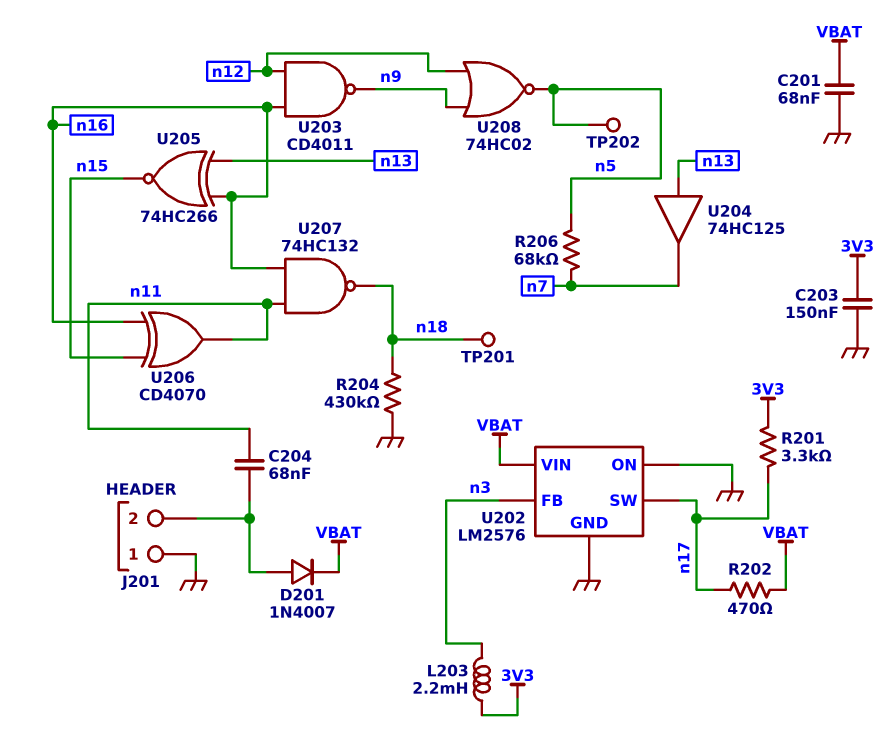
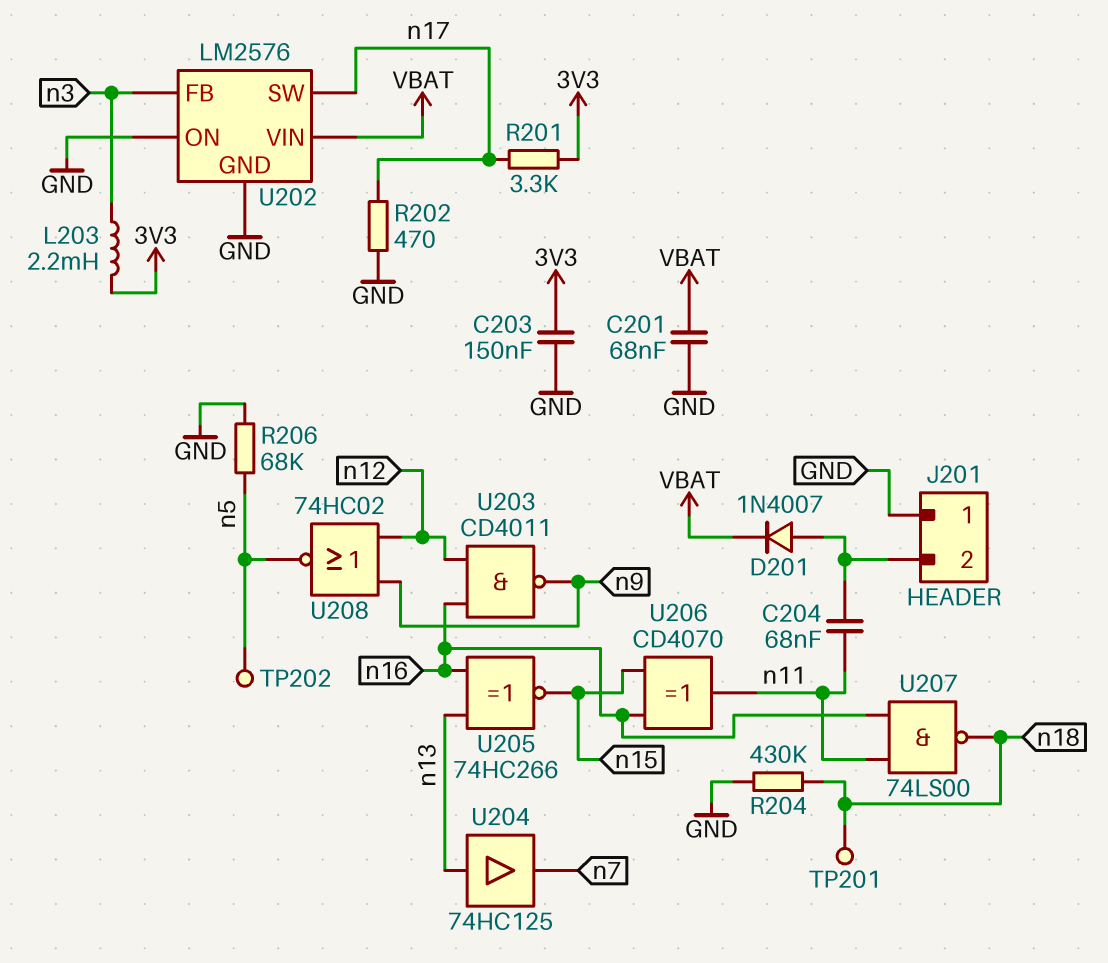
R202: 470 (VBAT, n17) -> 470 (GND, n17)
R206: 68k (n5, n7) -> 68k (GND, n5)
U207: NAND 74HC132 (in n11, in n16, out n18) -> NAND 74LS00 (in n11, in n16, out n18)

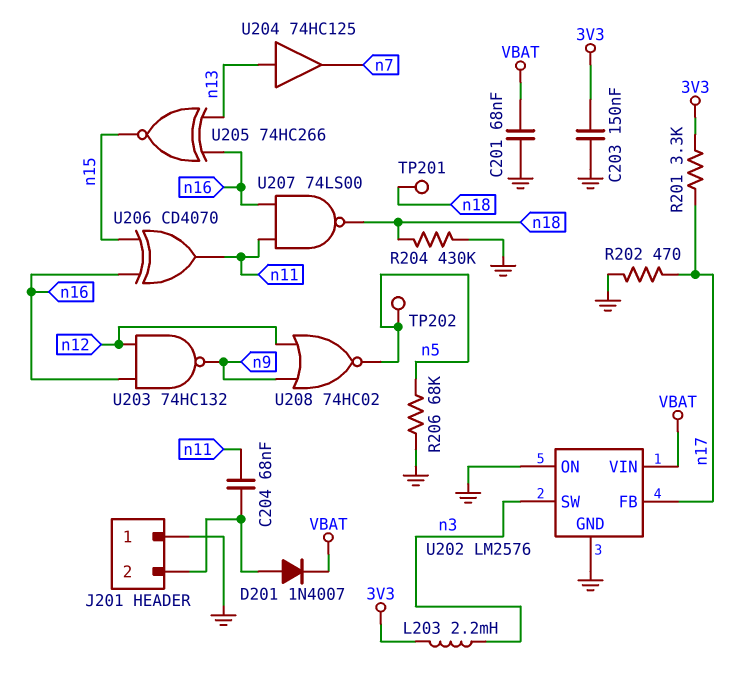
U202 pin FB: n3 -> n17
U202 pin SW: n17 -> n3
U203: NAND CD4011 (in n12, in n16, out n9) -> NAND 74HC132 (in n12, in n16, out n9)

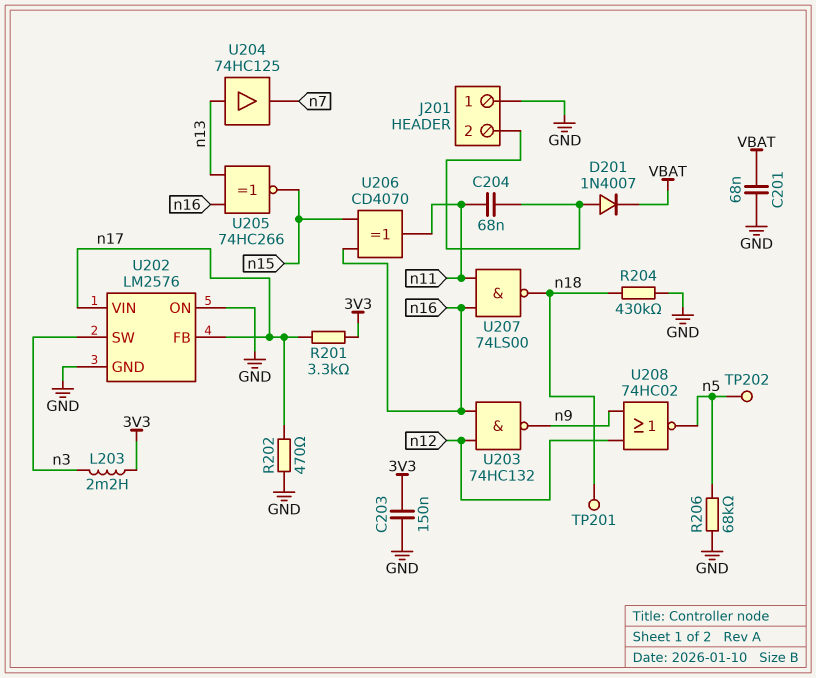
U202 pin VIN: VBAT -> n17

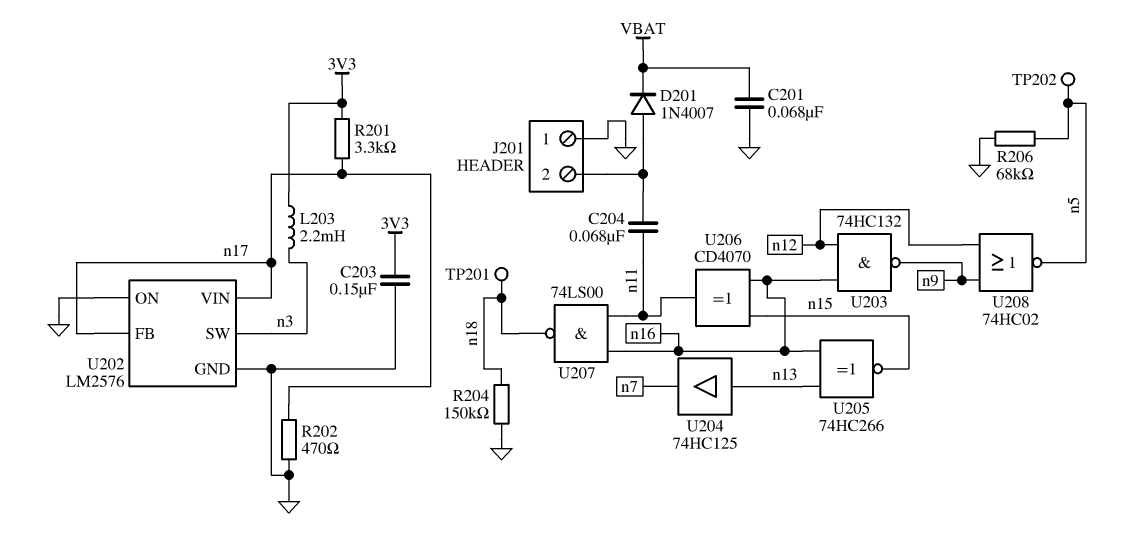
R204: 430k (GND, n18) -> 150k (GND, n18)

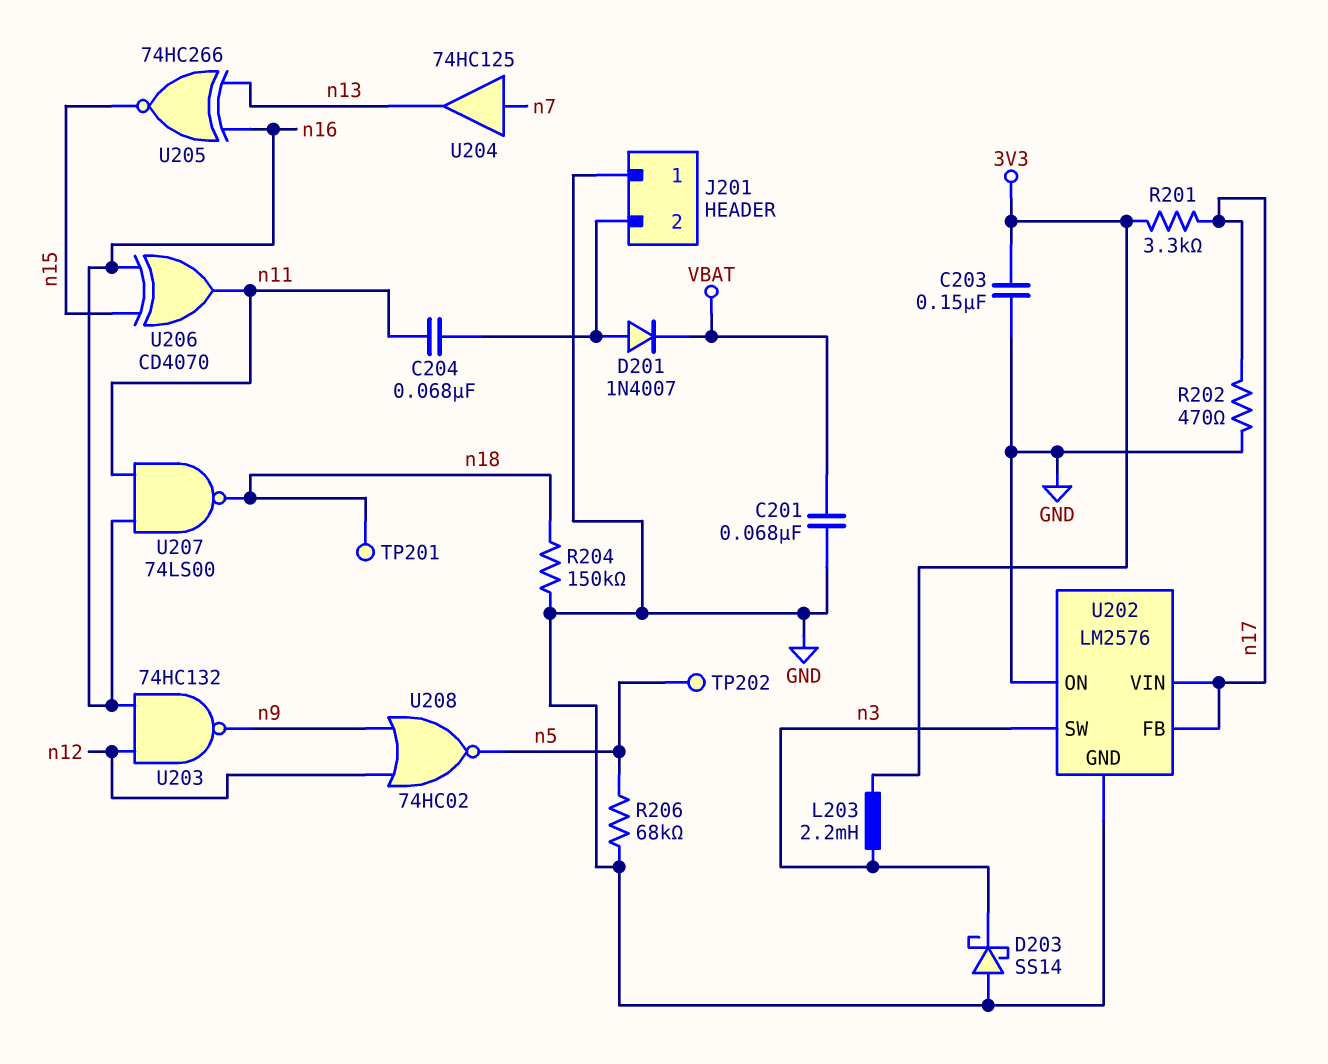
D203: none -> schottky SS14 (A GND, K n3)
U204: buffer 74HC125 (in n13, out n7) -> buffer 74HC125 (in n7, out n13)

